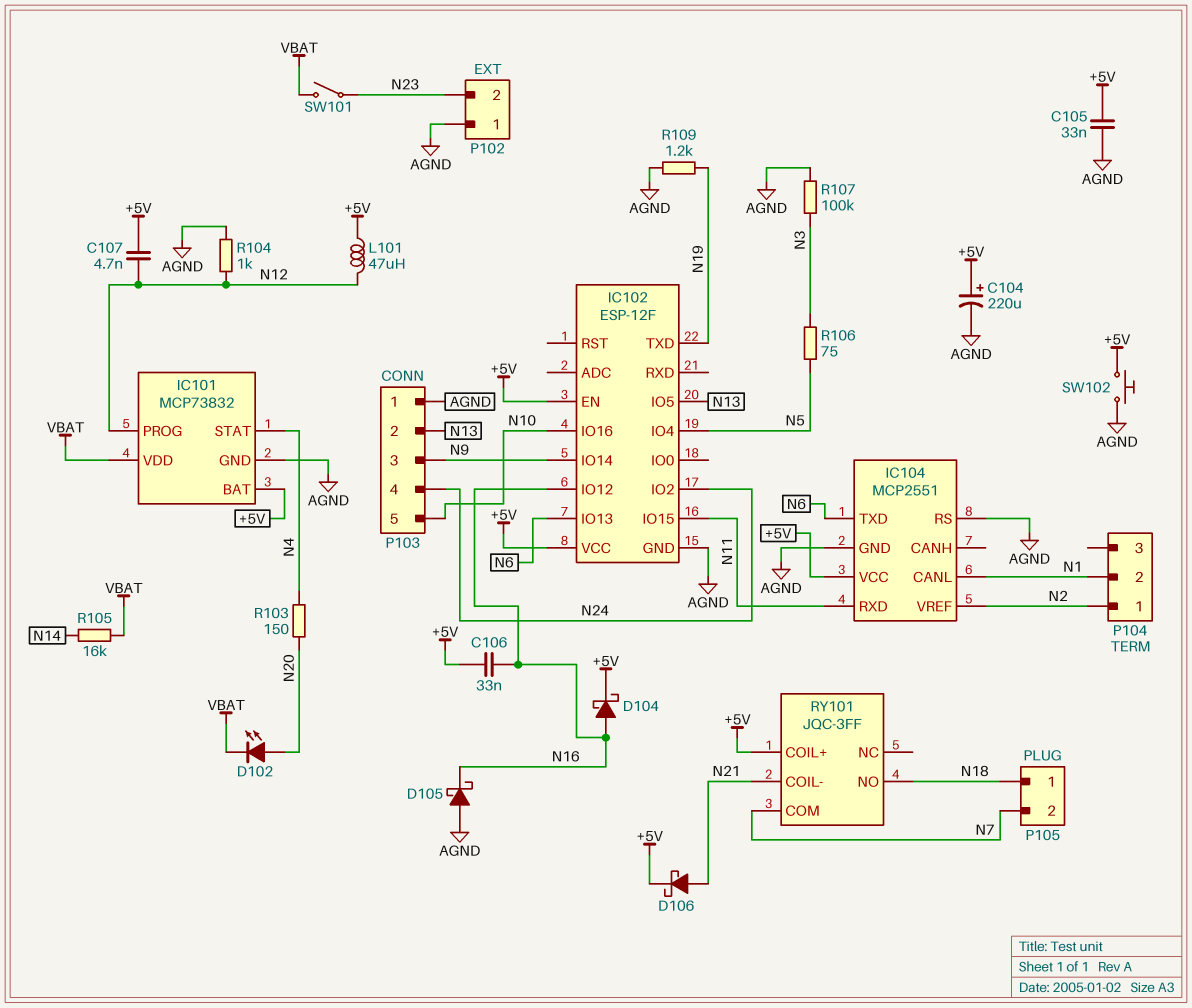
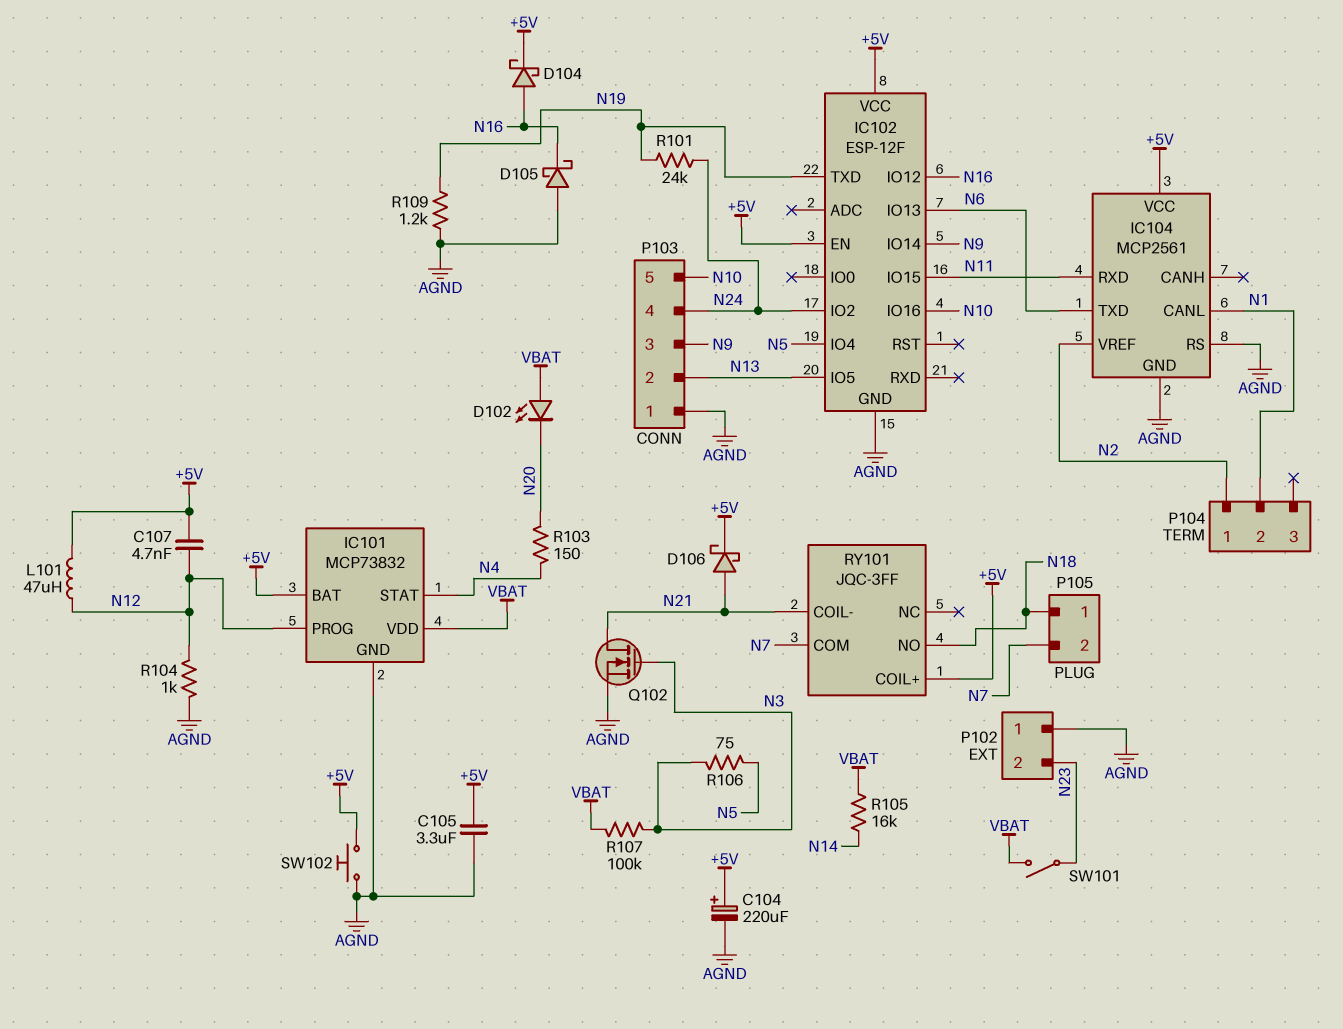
C105: 33nF (+5V, AGND) -> 3.3uF (+5V, AGND)
C106: 33nF (+5V, N16) -> none
D102: LED (A N20, K VBAT) -> LED (A VBAT, K N20)
IC104: MCP2551 -> MCP2561
Q102: none -> NMOS (G N3, D N21, S AGND)
R101: none -> 24k (N19, N24)
R107: 100k (AGND, N3) -> 100k (N3, VBAT)

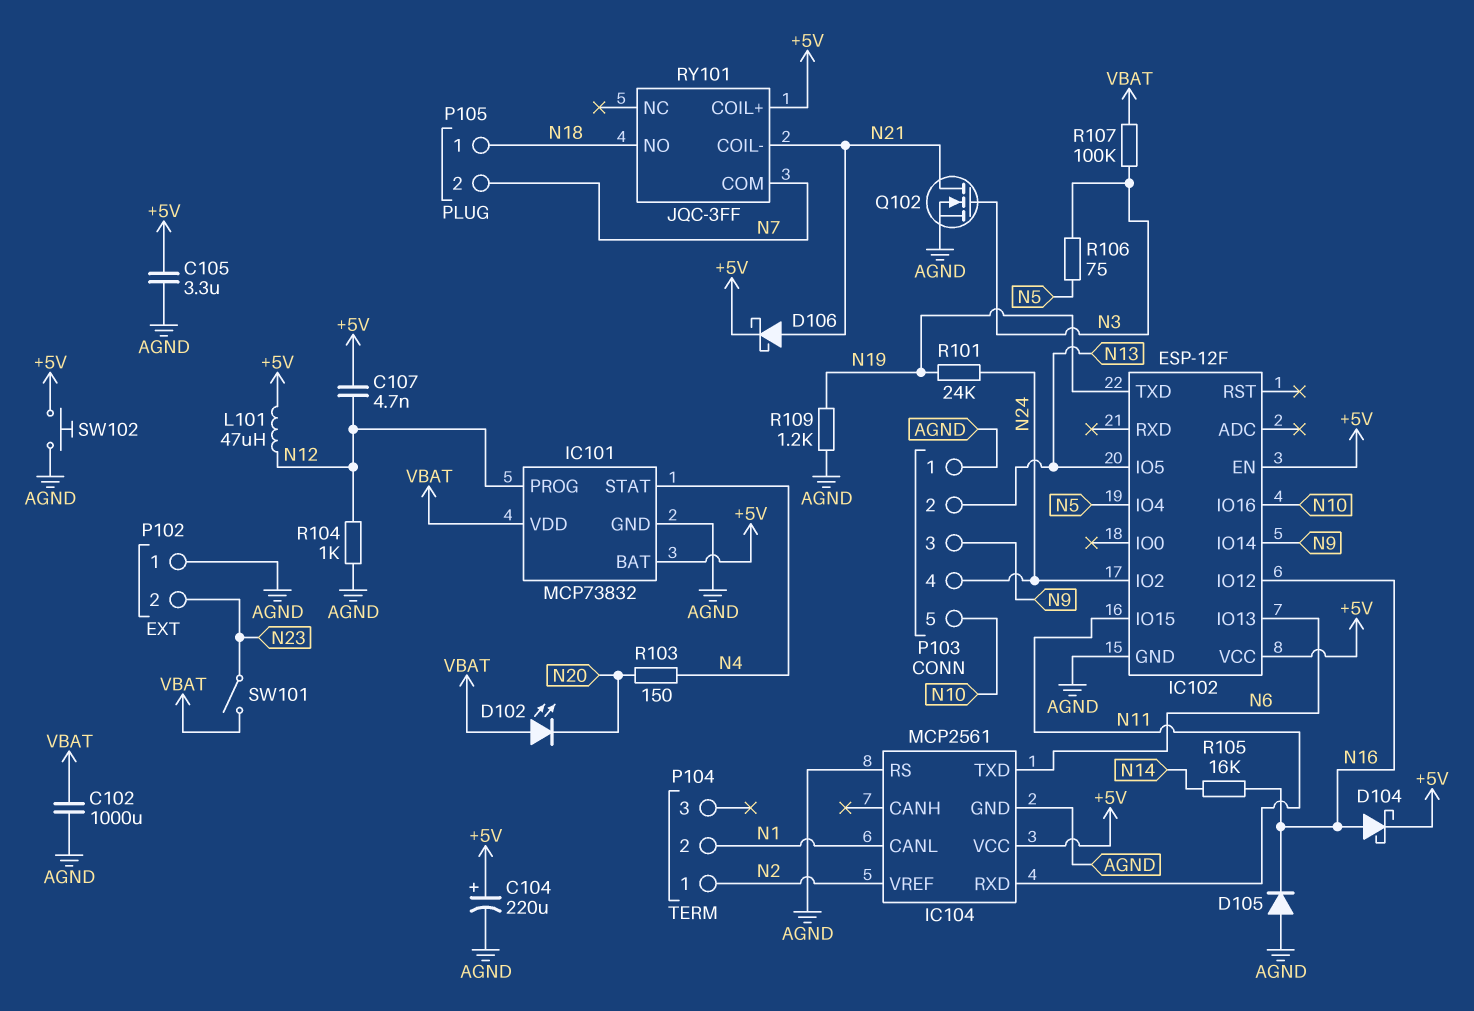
C102: none -> 1000uF (AGND, VBAT)
D105: schottky (A AGND, K N16) -> diode (A AGND, K N16)
R105: 16k (N14, VBAT) -> 16k (N14, N16)

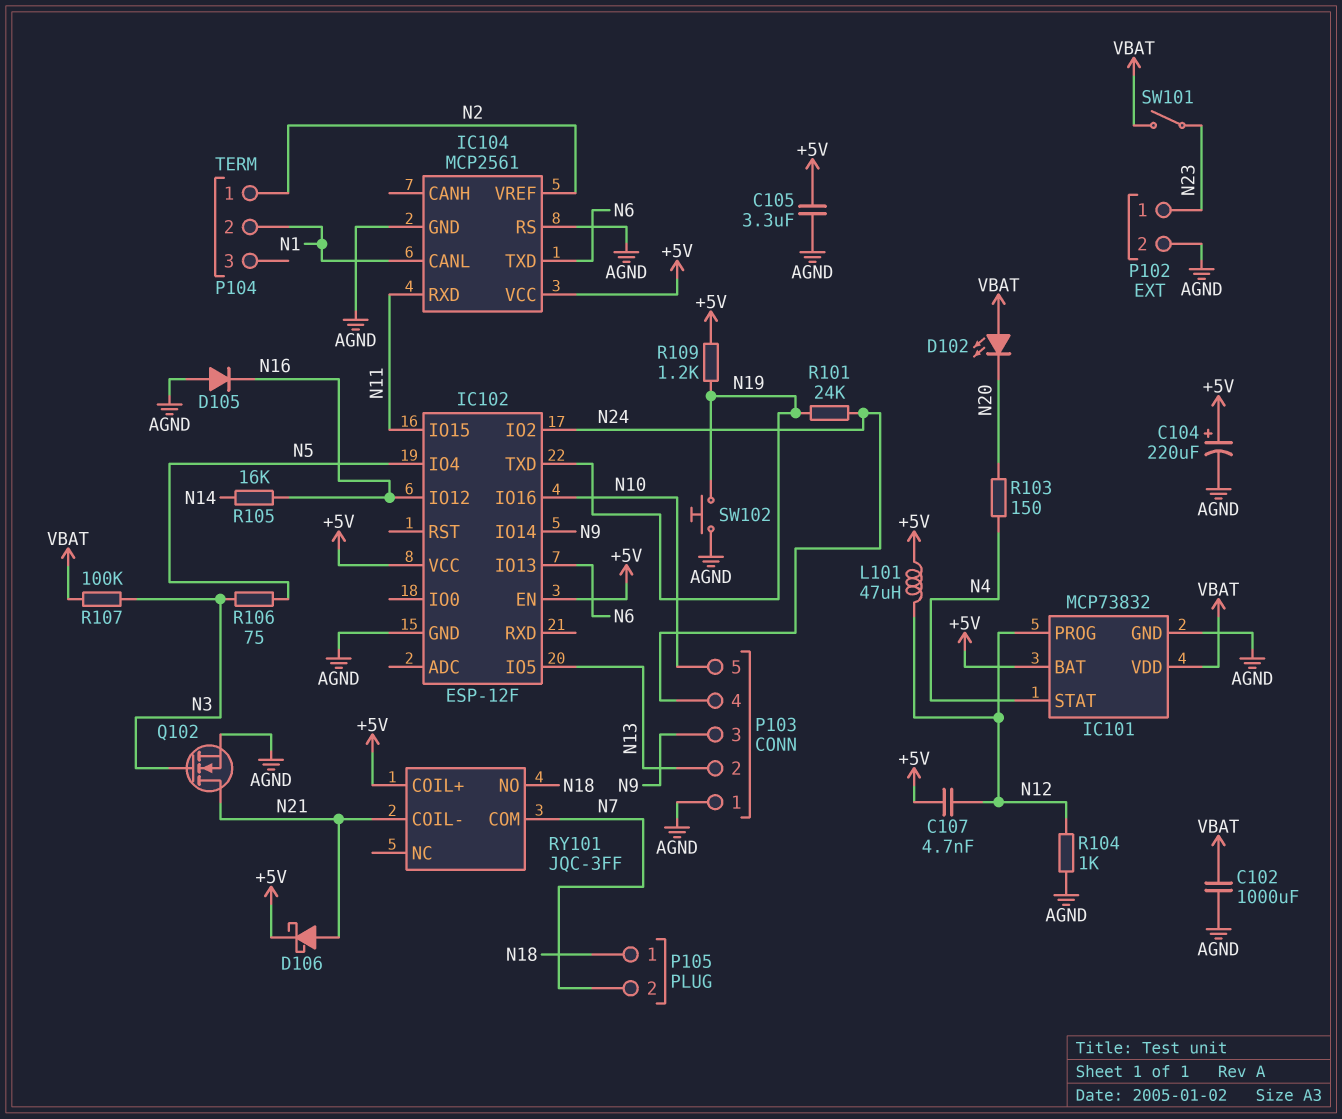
D104: schottky (A N16, K +5V) -> none
P102 pin 1: AGND -> N23
P102 pin 2: N23 -> AGND
R109: 1.2k (AGND, N19) -> 1.2k (+5V, N19)
SW102: button (+5V, AGND) -> button (AGND, N19)

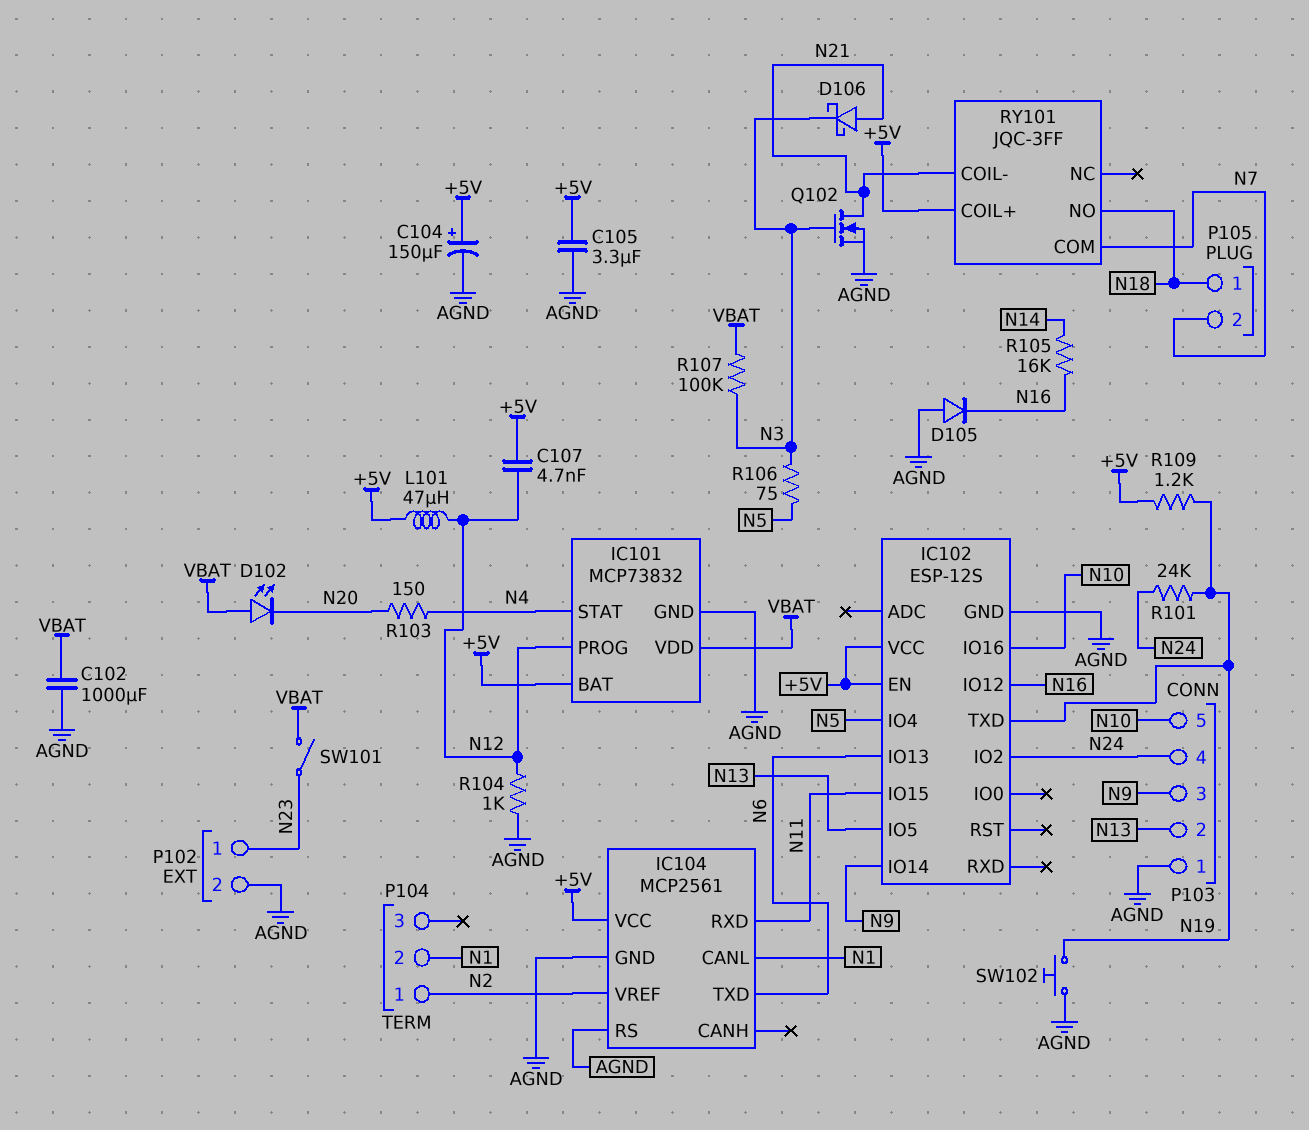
C104: 220uF (plus +5V, minus AGND) -> 150uF (plus +5V, minus AGND)
D106: schottky (A N21, K +5V) -> schottky (A N21, K N3)
IC102: ESP-12F -> ESP-12S

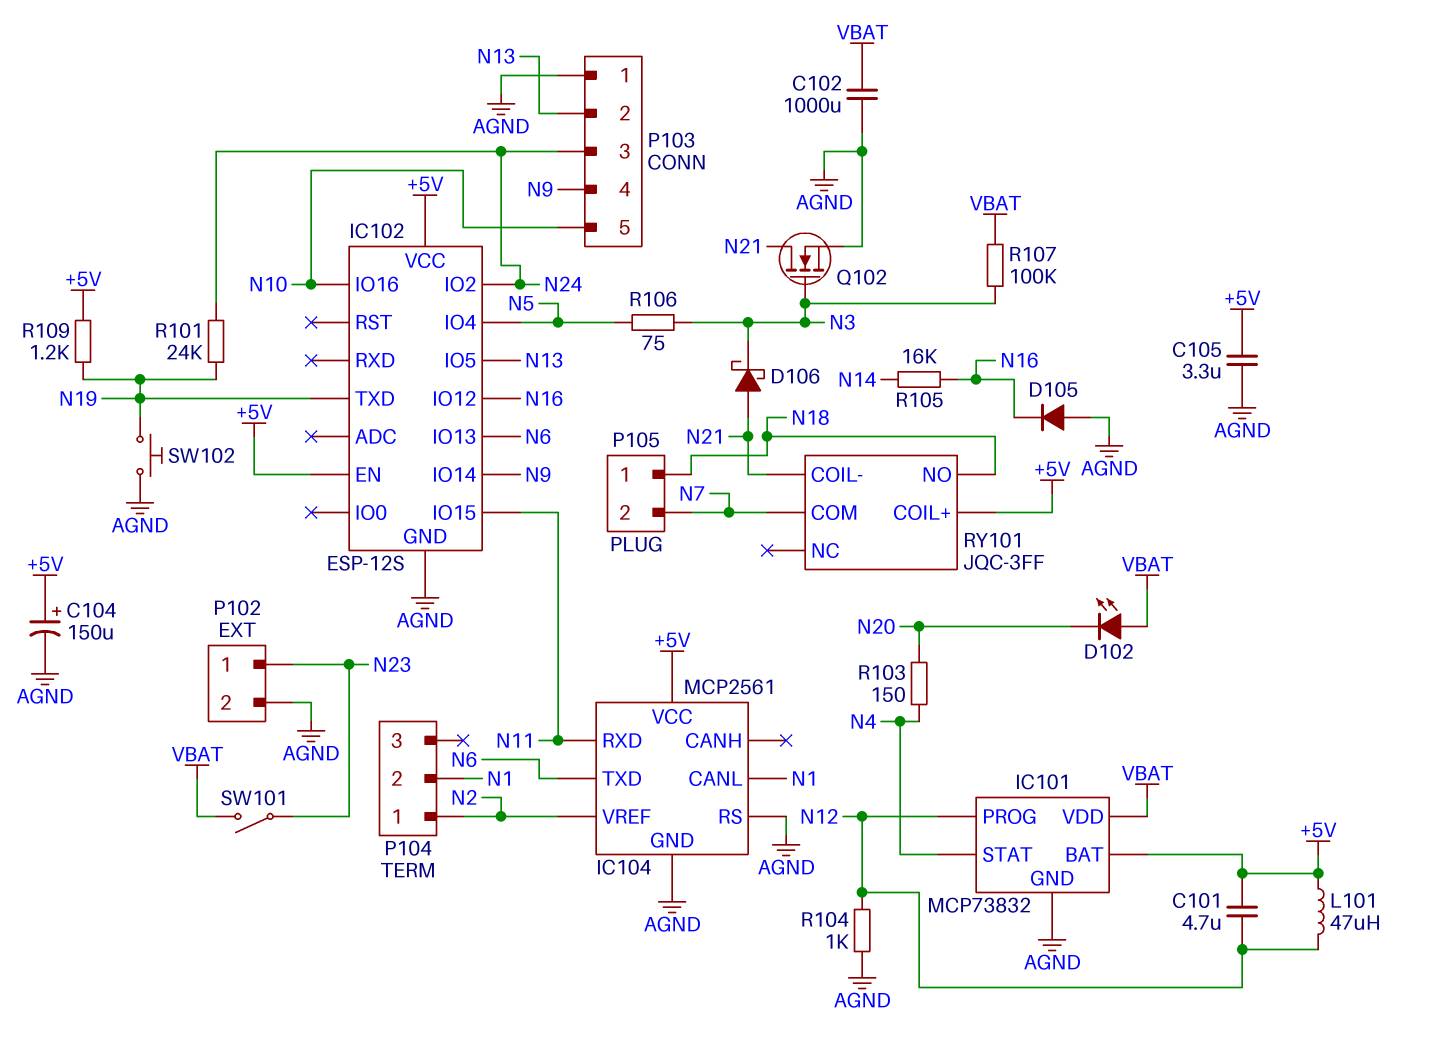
C101: none -> 4.7uF (+5V, N12)
C107: 4.7nF (+5V, N12) -> none
P103 pin 3: N9 -> N24
P103 pin 4: N24 -> N9

